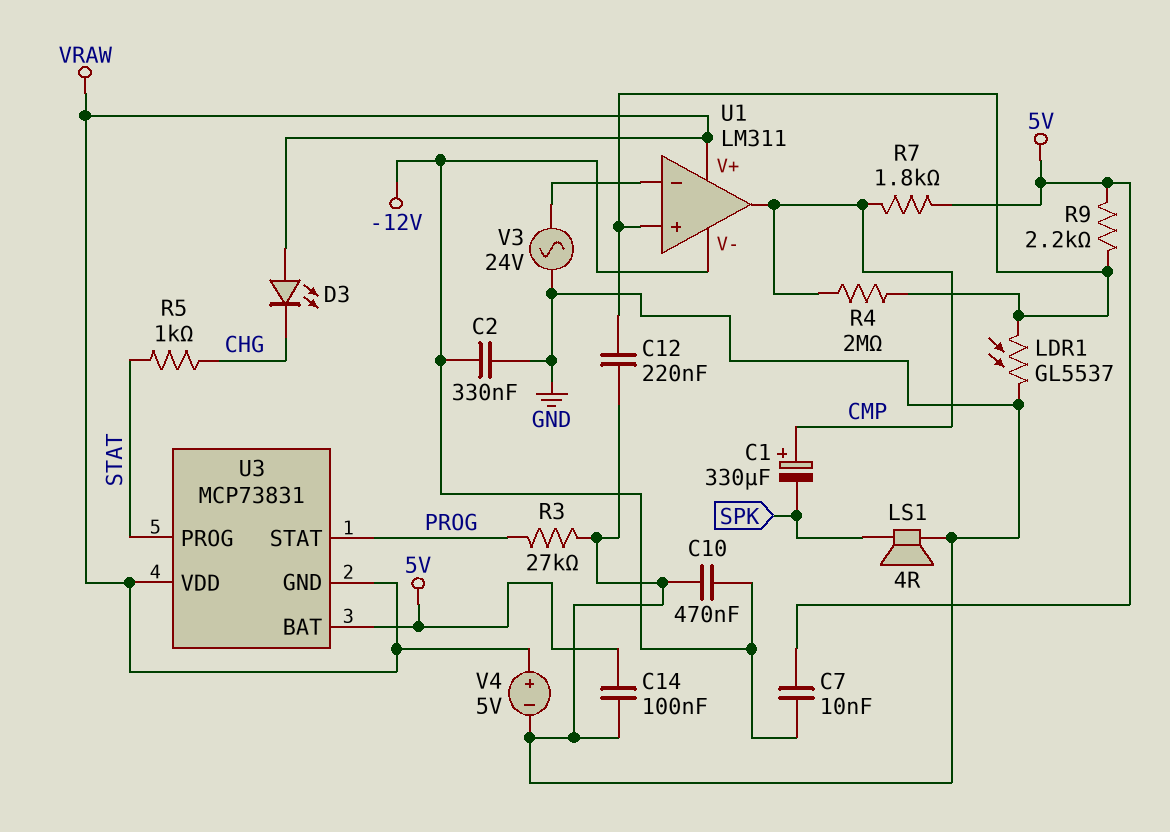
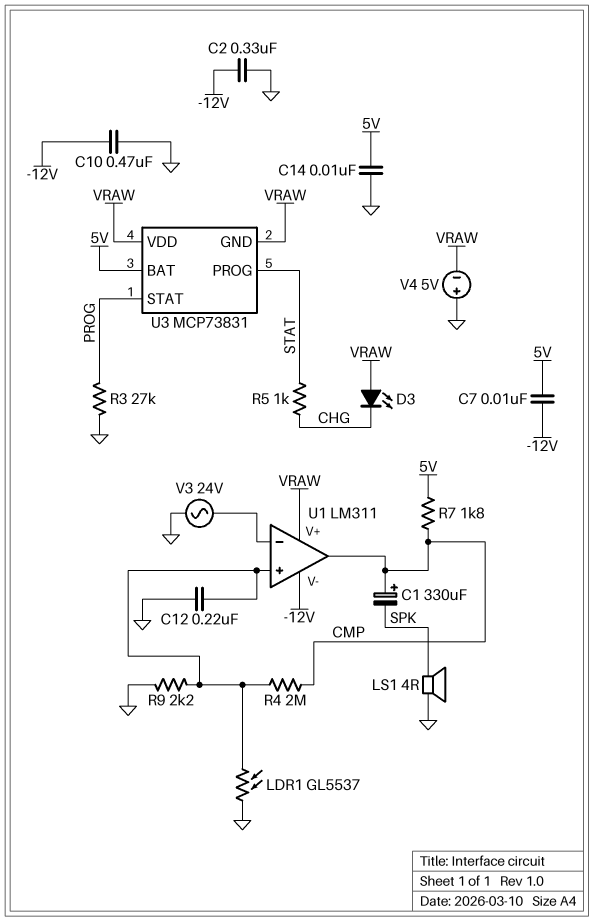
C14: 100nF (5V, GND) -> 10nF (5V, GND)
R9: 2.2k (5V, U1/in+) -> 2.2k (GND, U1/in+)
V4: 5V (plus VRAW, minus GND) -> 5V (plus GND, minus VRAW)

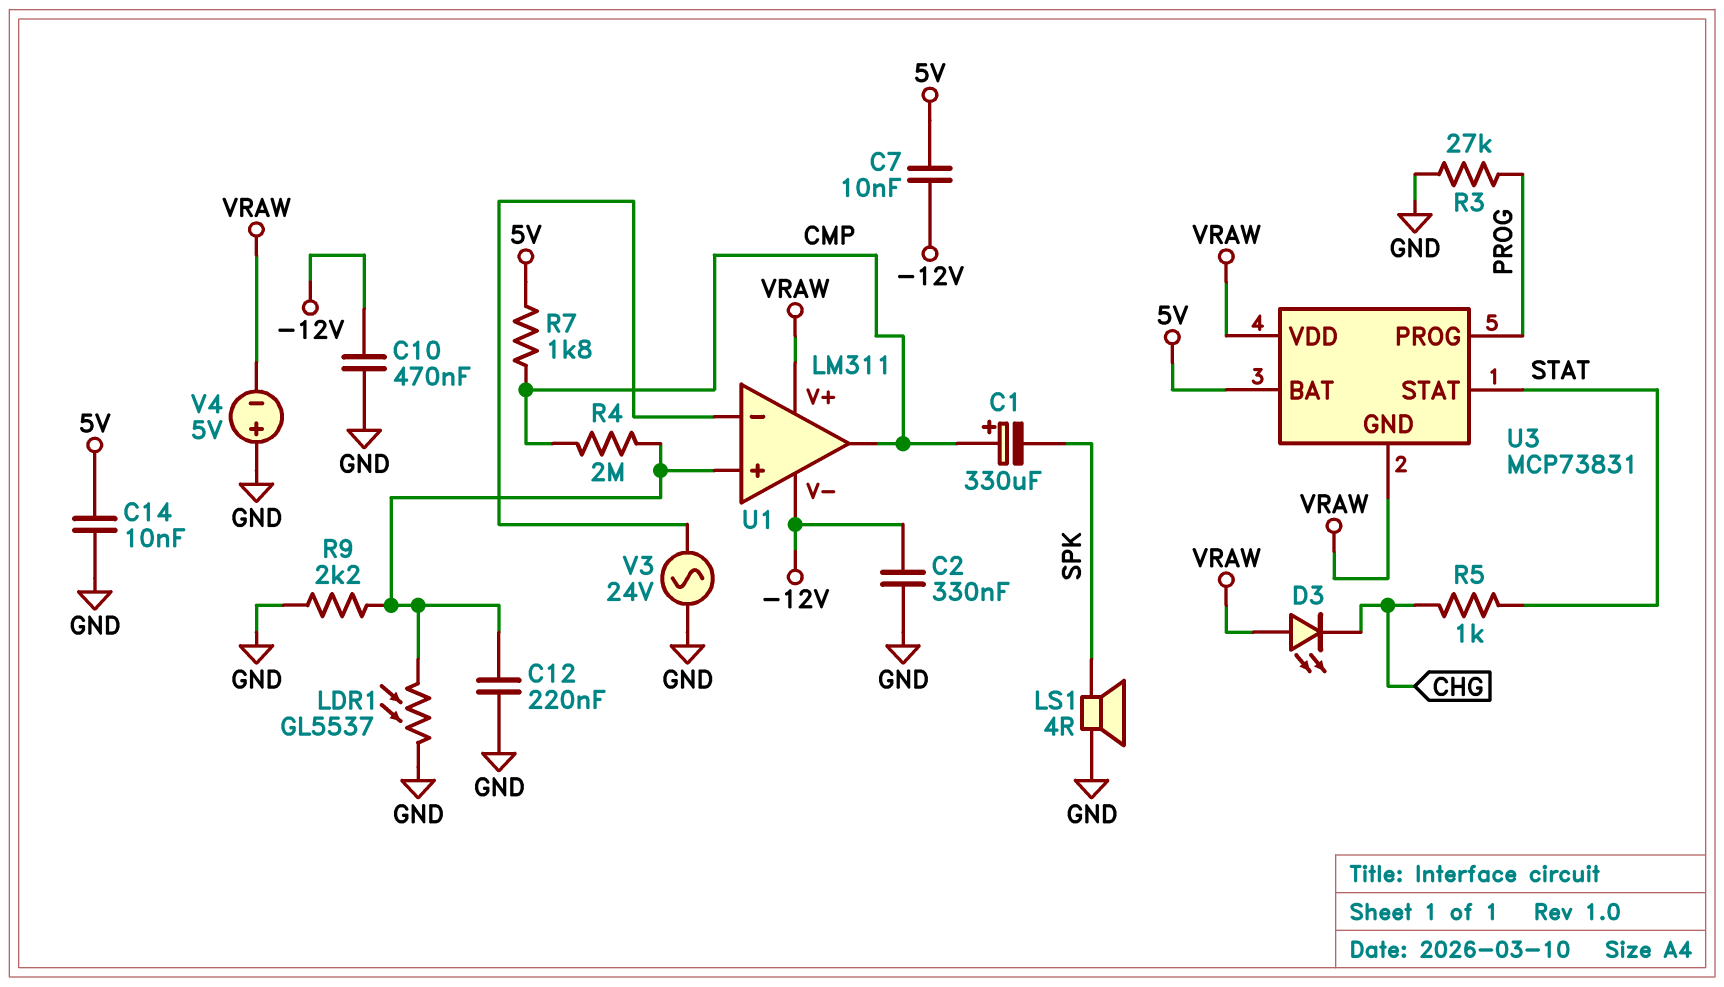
U3 pin PROG: STAT -> PROG
U3 pin STAT: PROG -> STAT

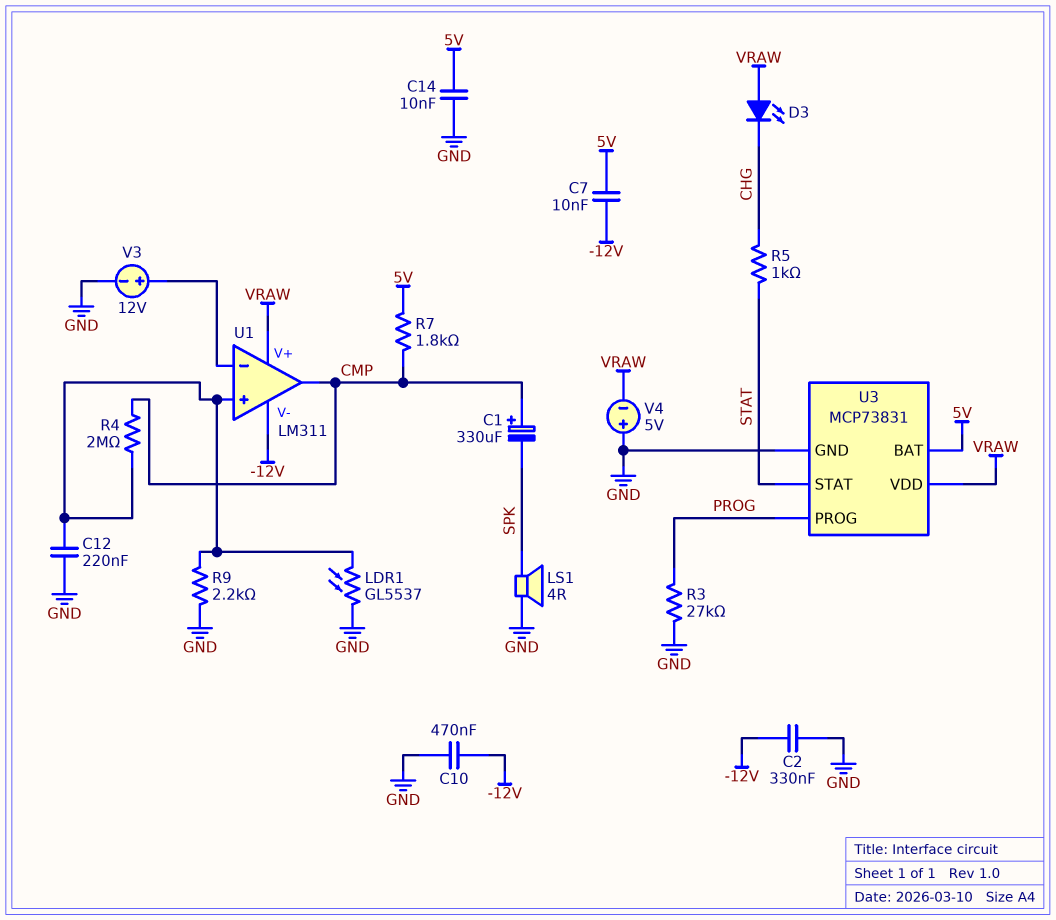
U3 pin GND: VRAW -> GND
V3: AC 24V (GND, U1/in-) -> 12V (plus U1/in-, minus GND)

